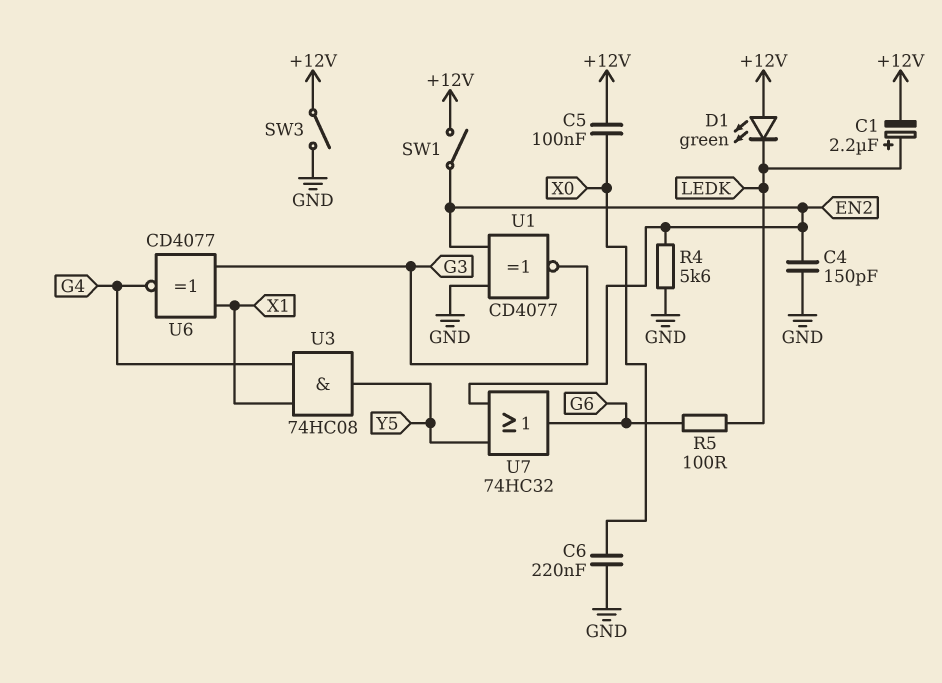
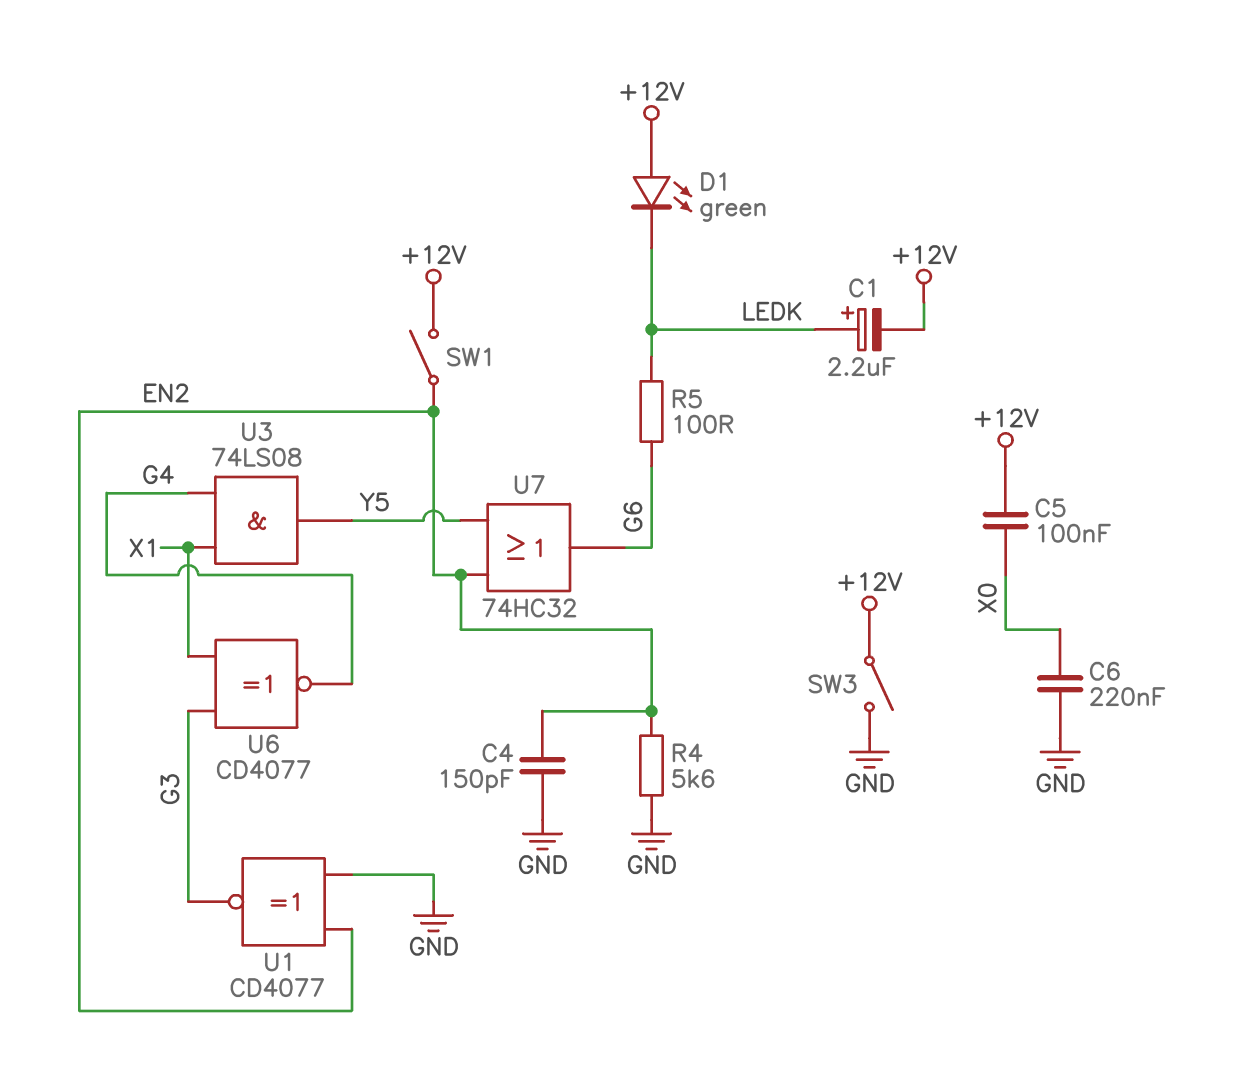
U3: AND 74HC08 (in G4, in X1, out Y5) -> AND 74LS08 (in G4, in X1, out Y5)

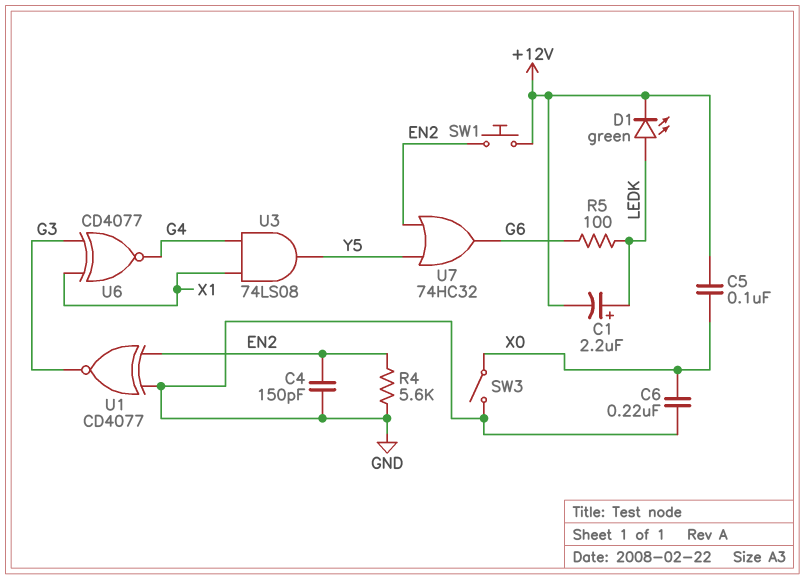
D1: LED green (A +12V, K LEDK) -> LED green (A LEDK, K +12V)
SW1: switch (+12V, EN2) -> button (+12V, EN2)
SW3: switch (+12V, GND) -> switch (GND, X0)

